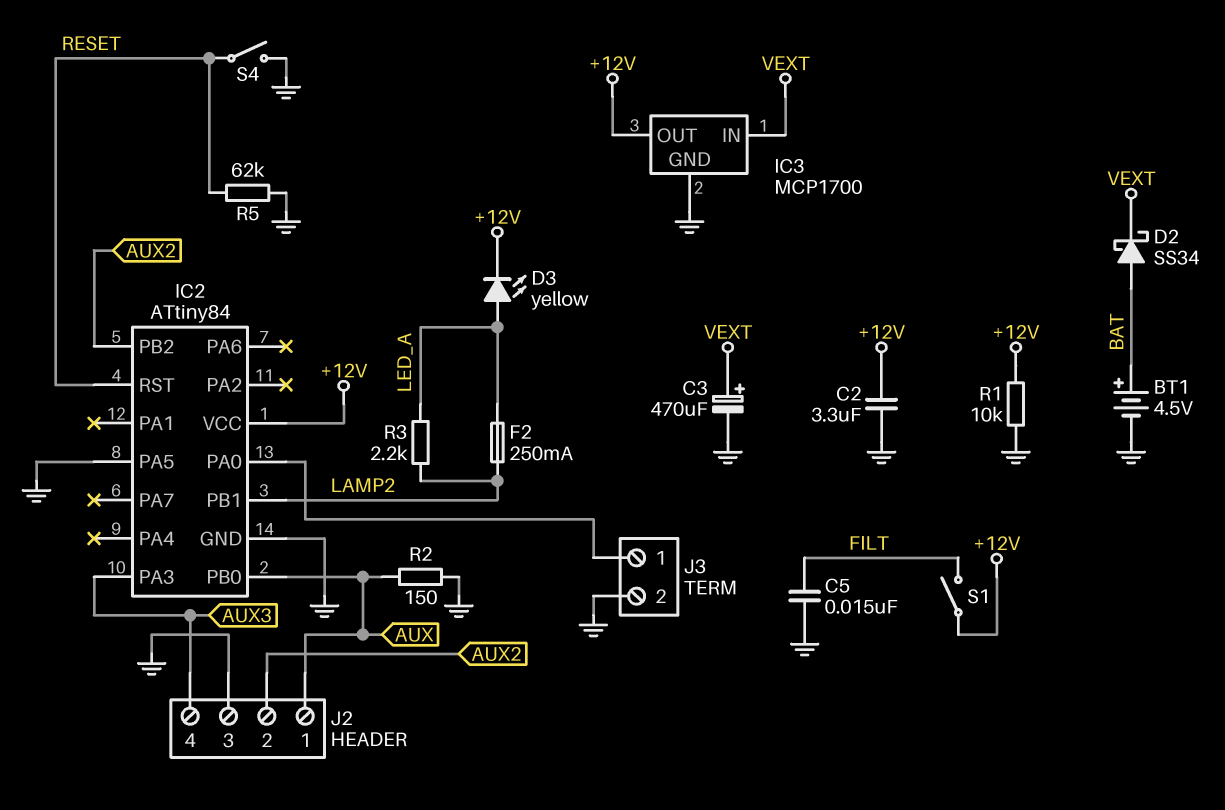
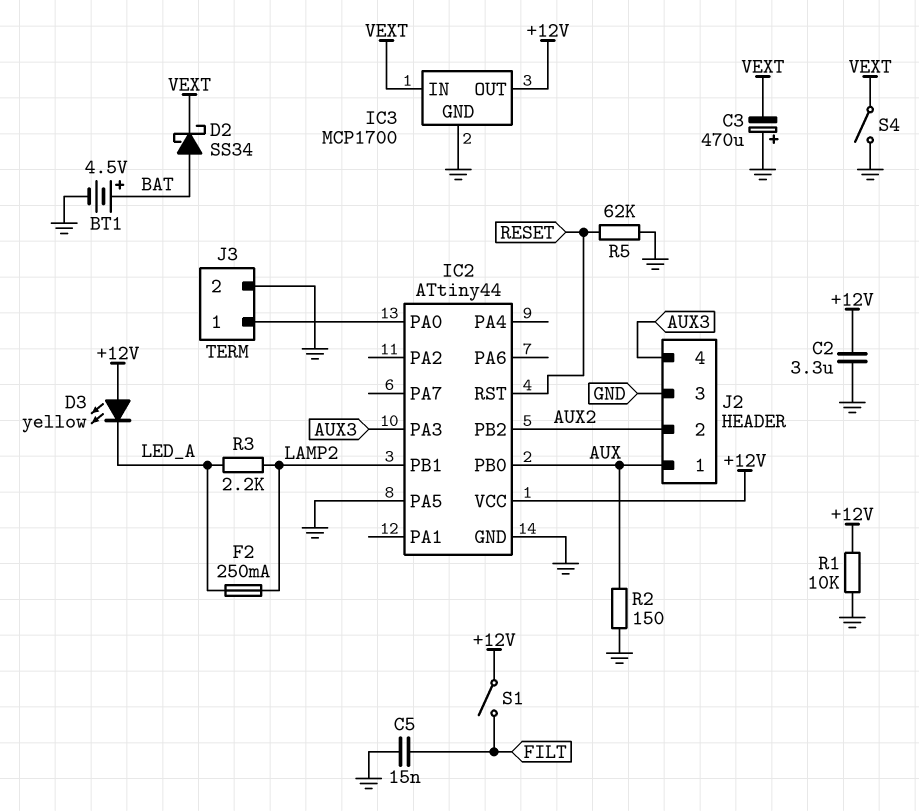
C3: 470uF (plus VEXT, minus GND) -> 470uF (plus GND, minus VEXT)
D3: LED yellow (A LED_A, K +12V) -> LED yellow (A +12V, K LED_A)
IC2: ATtiny84 -> ATtiny44
S4: switch (GND, RESET) -> switch (GND, VEXT)

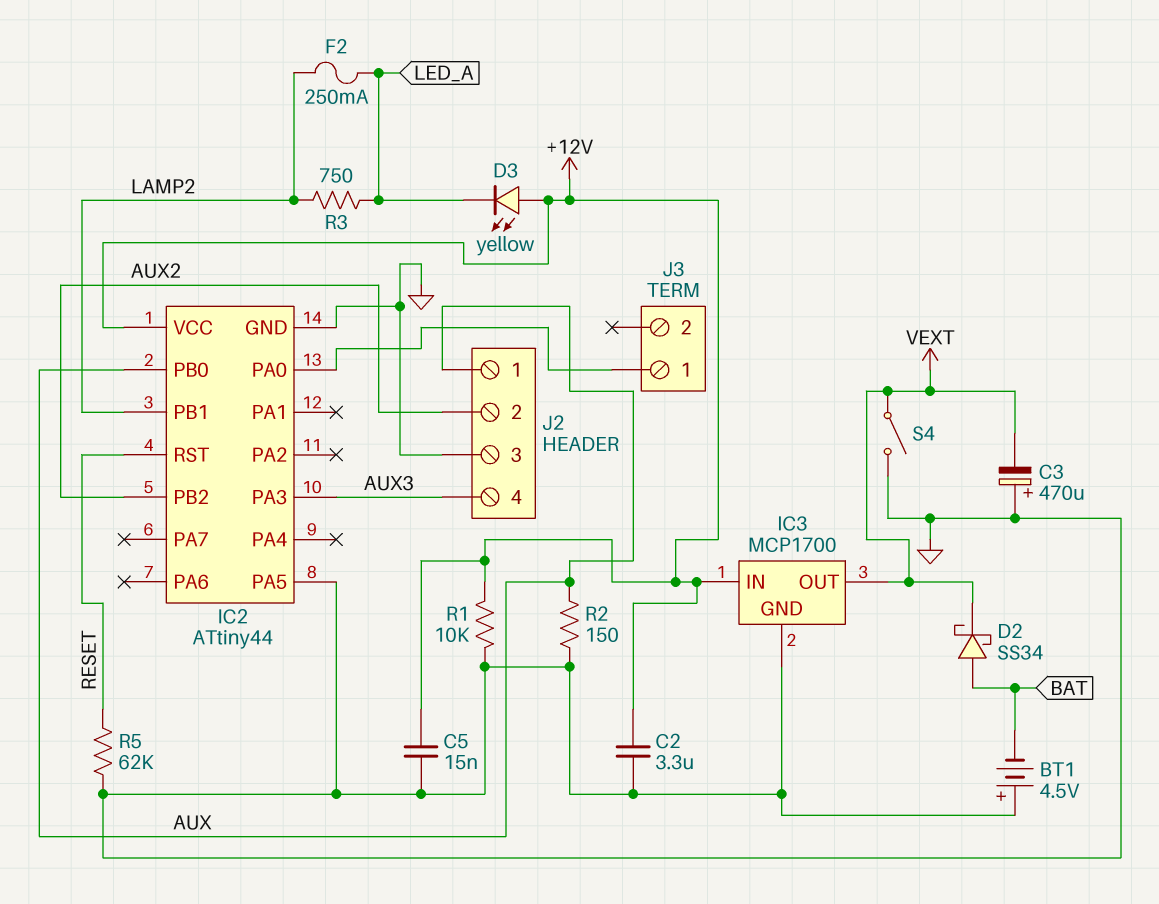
BT1: 4.5V (plus BAT, minus GND) -> 4.5V (plus GND, minus BAT)
C5: 15nF (FILT, GND) -> 15nF (+12V, GND)
IC3 pin IN: VEXT -> +12V
IC3 pin OUT: +12V -> VEXT
J3 pin 2: GND -> none
R3: 2.2k (LAMP2, LED_A) -> 750 (LAMP2, LED_A)
S1: switch (+12V, FILT) -> none

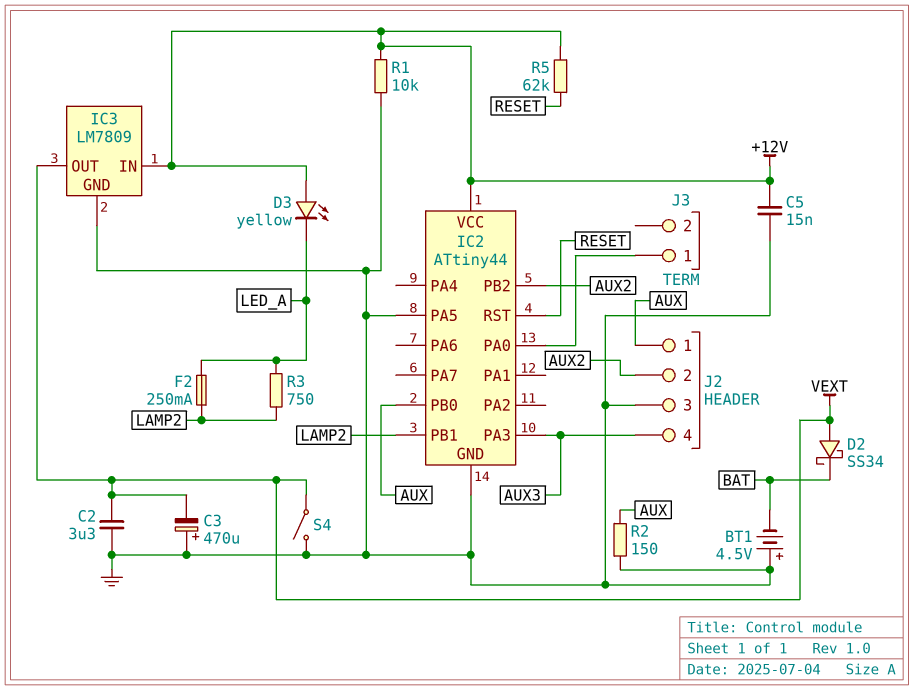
C2: 3.3uF (+12V, GND) -> 3.3uF (GND, VEXT)
D2: schottky SS34 (A BAT, K VEXT) -> schottky SS34 (A VEXT, K BAT)
IC3: MCP1700 -> LM7809
R5: 62k (GND, RESET) -> 62k (+12V, RESET)

